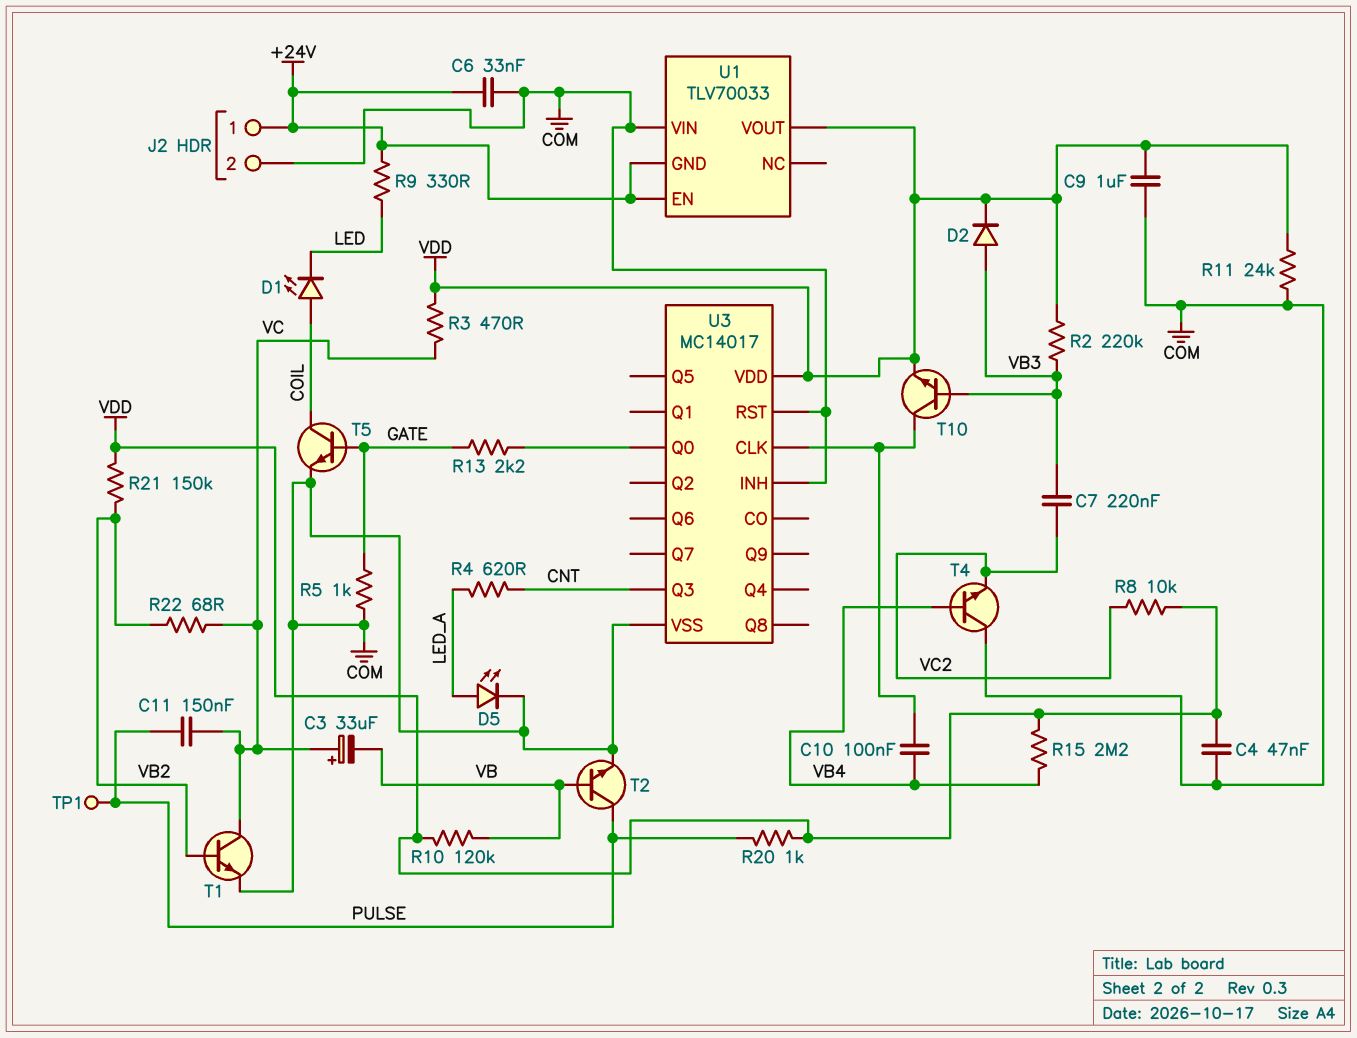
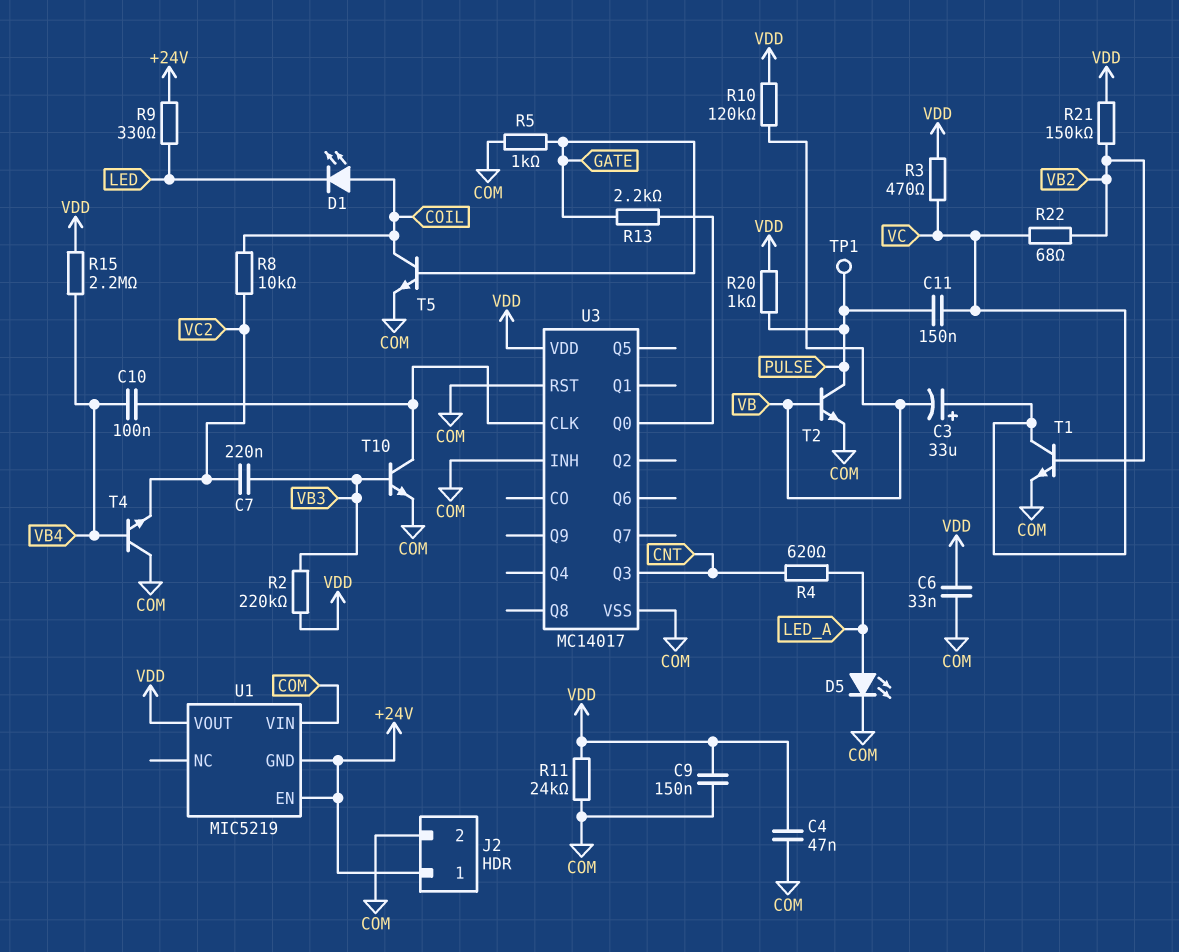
C6: 33nF (+24V, COM) -> 33nF (COM, VDD)
C9: 1uF (COM, VDD) -> 150nF (COM, VDD)
D2: diode (A VB3, K VDD) -> none
R8: 10k (VC2, VDD) -> 10k (COIL, VC2)
T10: NPN (B VB3, C U3/CLK, E VDD) -> NPN (B VB3, C U3/CLK, E COM)
U1: TLV70033 -> MIC5219

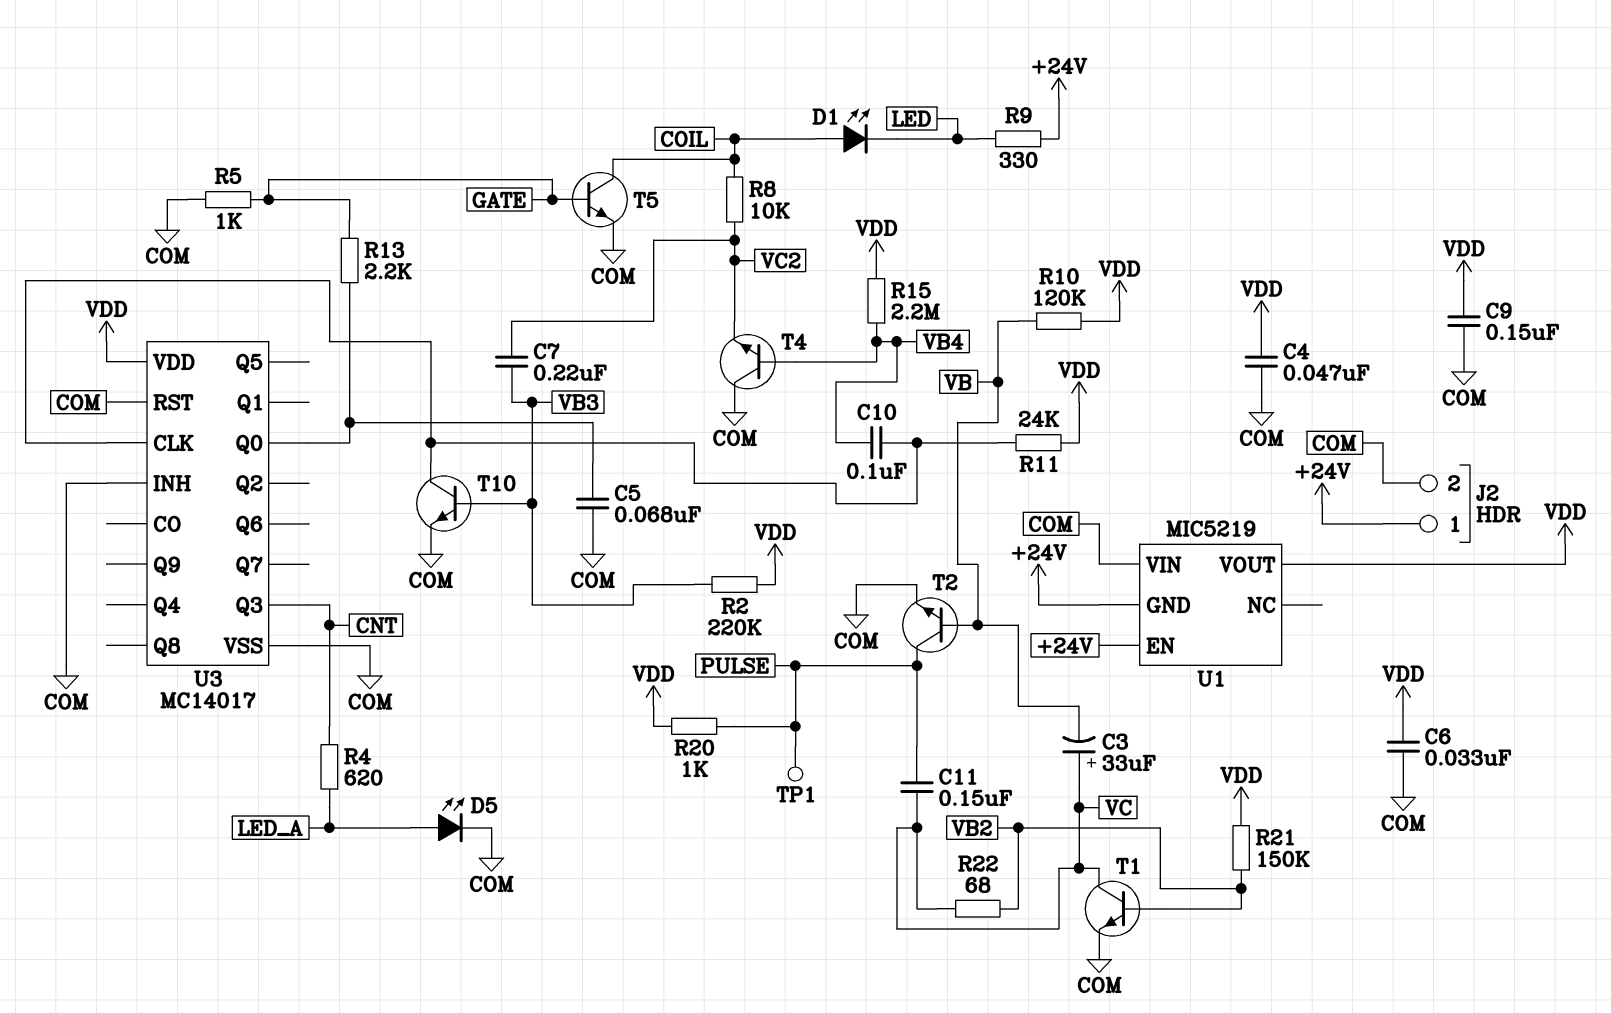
C5: none -> 68nF (COM, U3/Q0)
R3: 470 (VC, VDD) -> none
R11: 24k (COM, VDD) -> 24k (U3/CLK, VDD)

